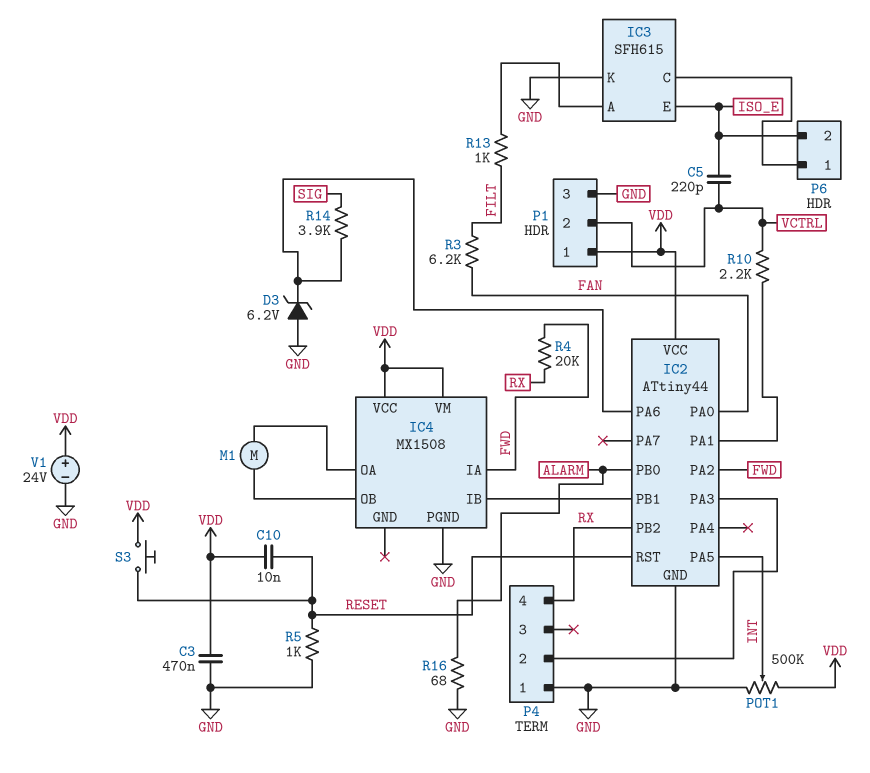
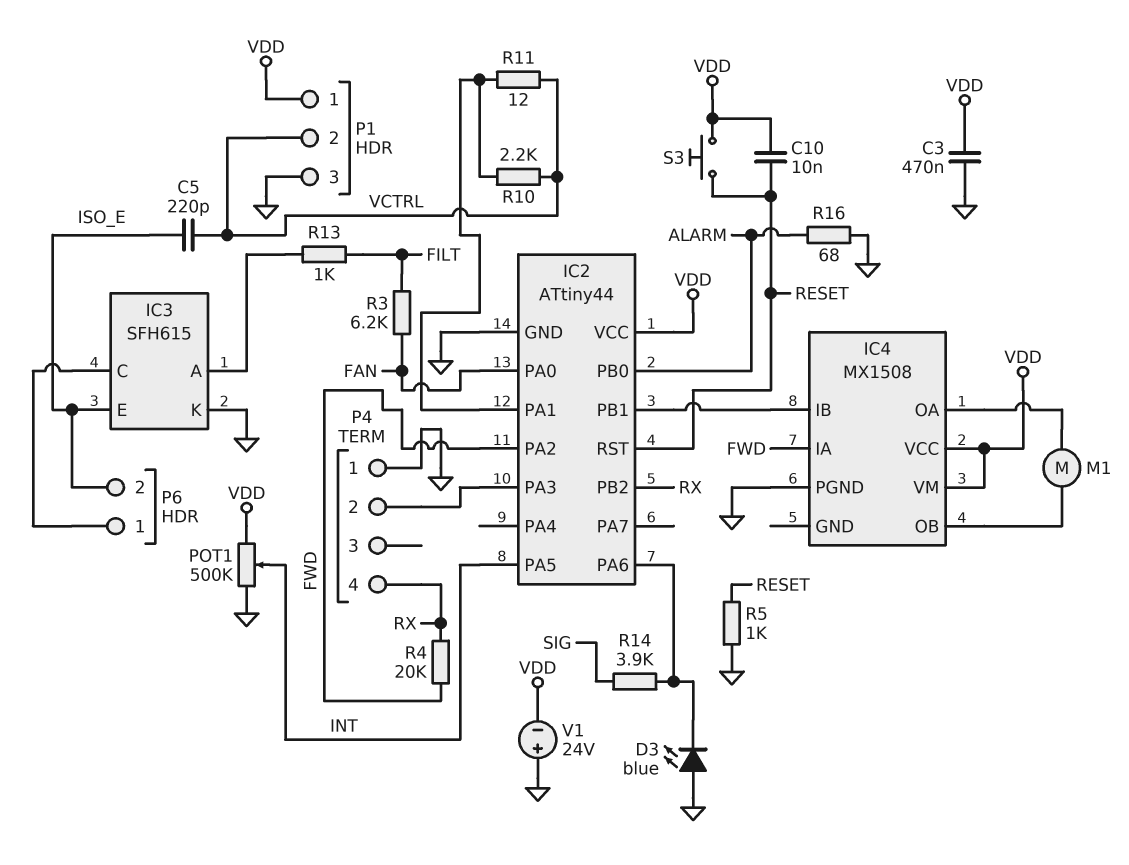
D3: zener 6.2V (A GND, K IC2/PA6) -> LED blue (A GND, K IC2/PA6)
R11: none -> 12 (IC2/PA1, VCTRL)
V1: 24V (plus VDD, minus GND) -> 24V (plus GND, minus VDD)

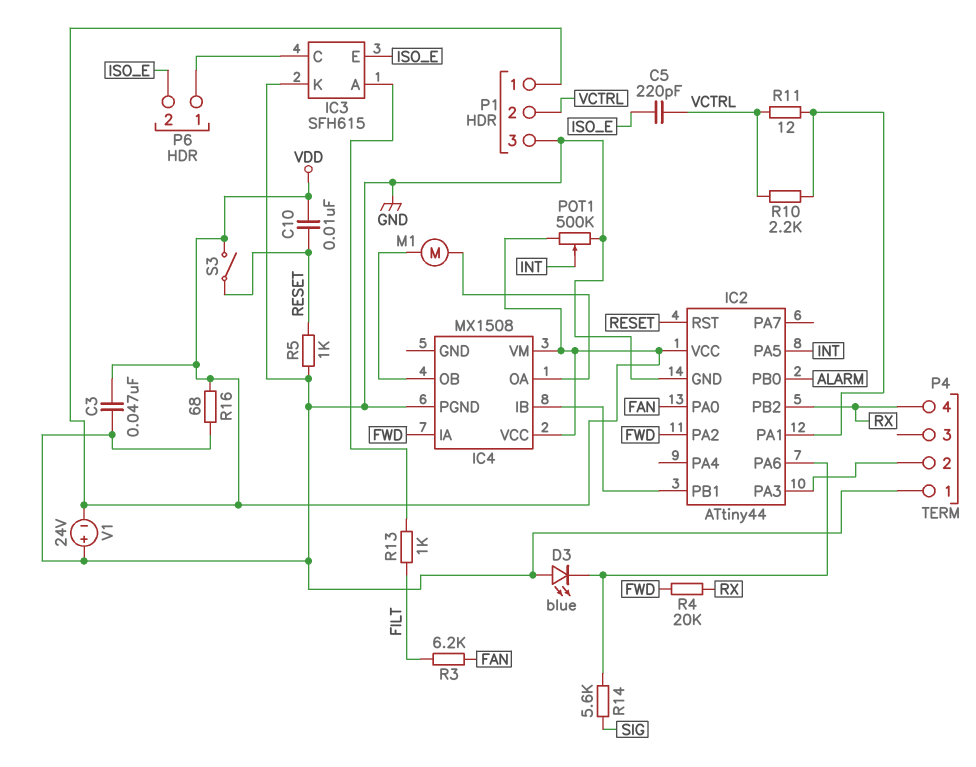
C3: 470nF (GND, VDD) -> 47nF (GND, VDD)
R14: 3.9k (IC2/PA6, SIG) -> 5.6k (IC2/PA6, SIG)
R16: 68 (ALARM, GND) -> 68 (GND, VDD)
S3: button (RESET, VDD) -> switch (RESET, VDD)

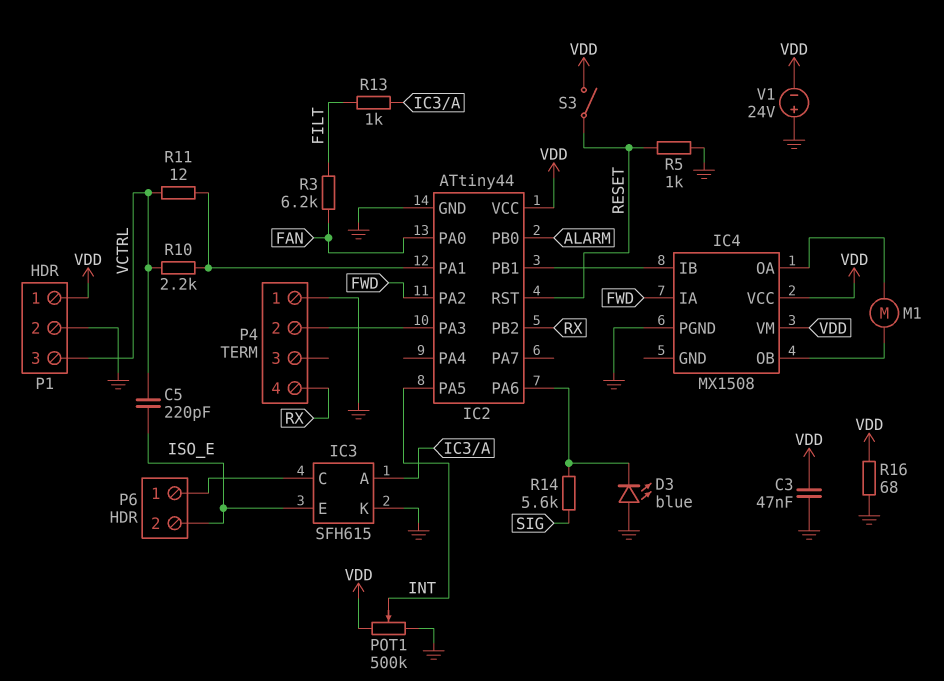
C10: 10nF (RESET, VDD) -> none
P1 pin 2: VCTRL -> GND
P1 pin 3: GND -> VCTRL
R4: 20k (FWD, RX) -> none

